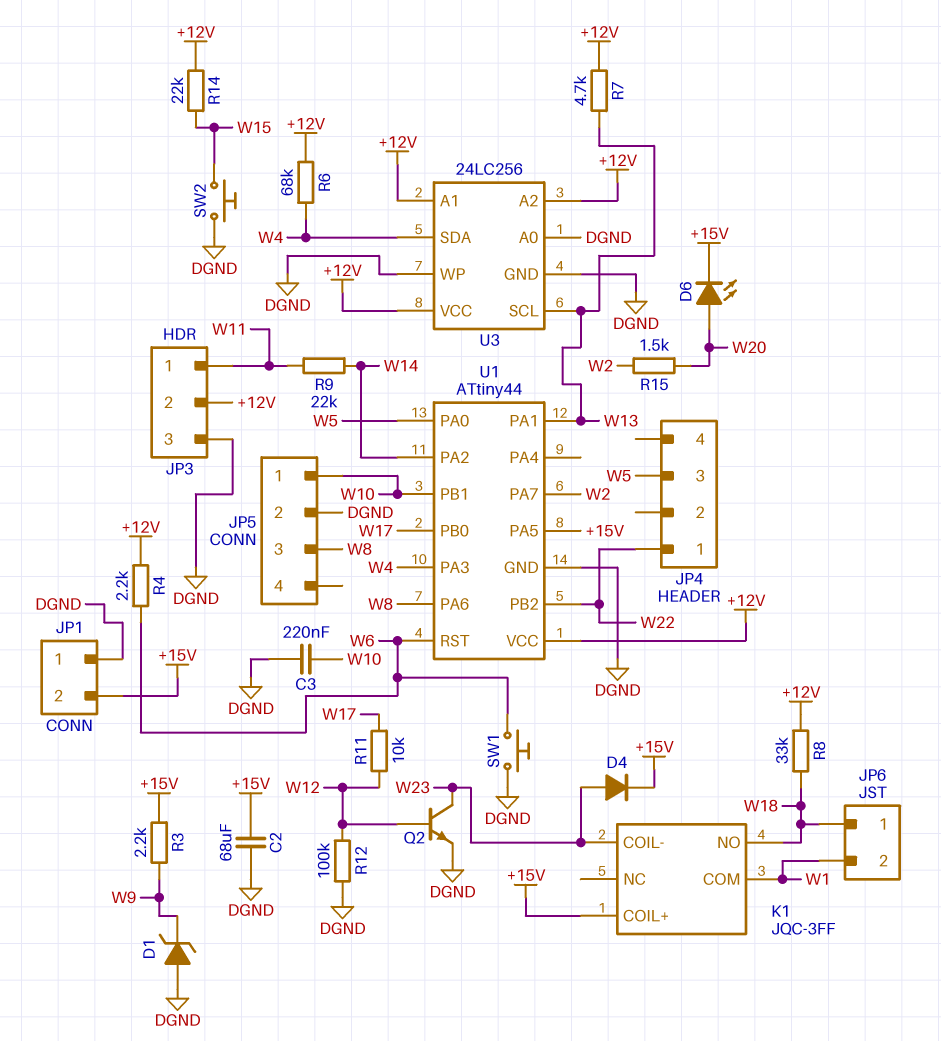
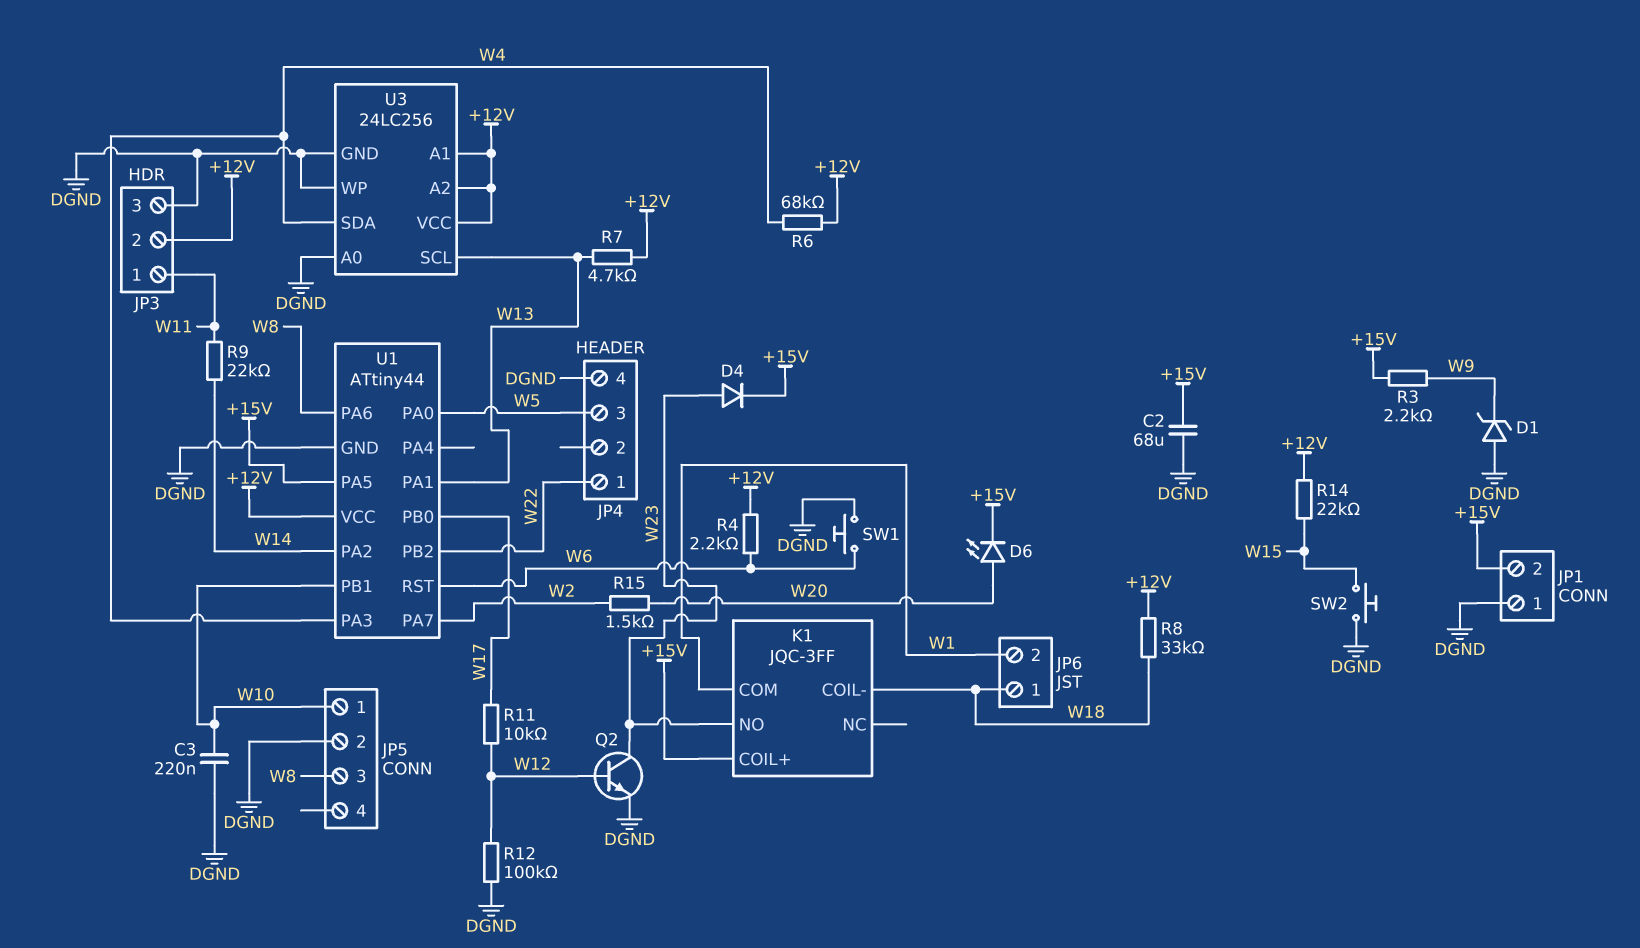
JP4 pin 4: none -> DGND
K1 pin COIL-: W23 -> W18
K1 pin NO: W18 -> W23

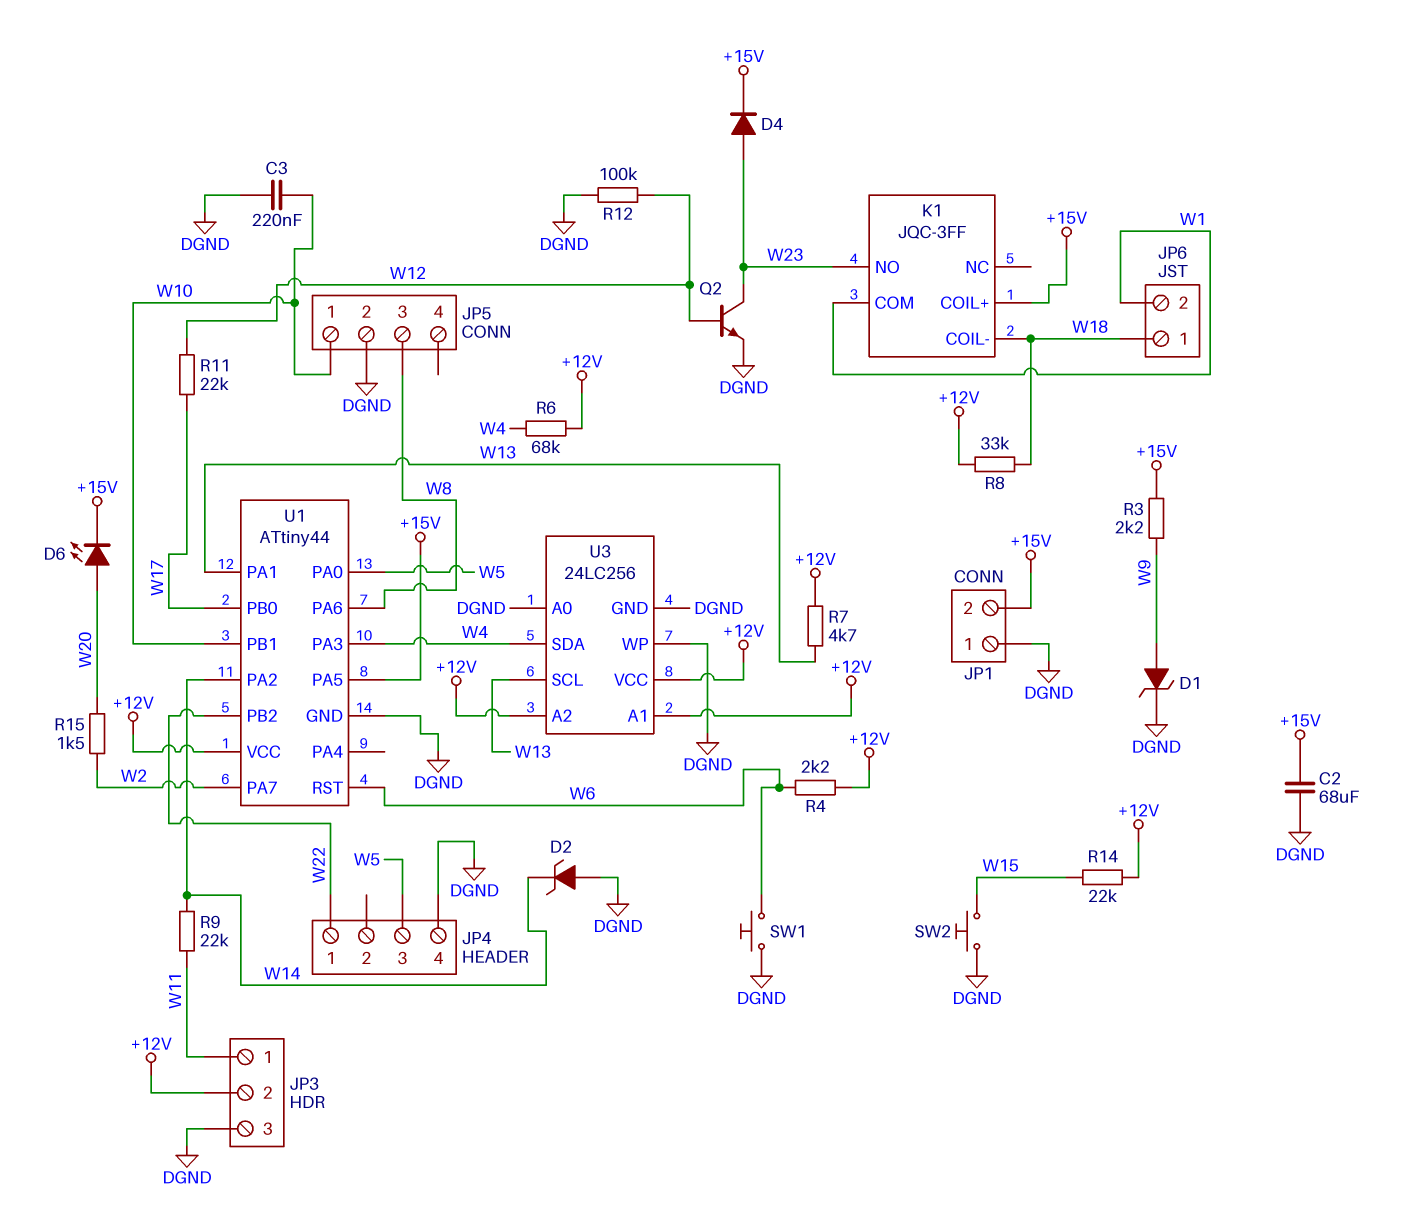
D1: zener (A DGND, K W9) -> zener (A W9, K DGND)
D2: none -> zener (A DGND, K W14)
R11: 10k (W12, W17) -> 22k (W12, W17)

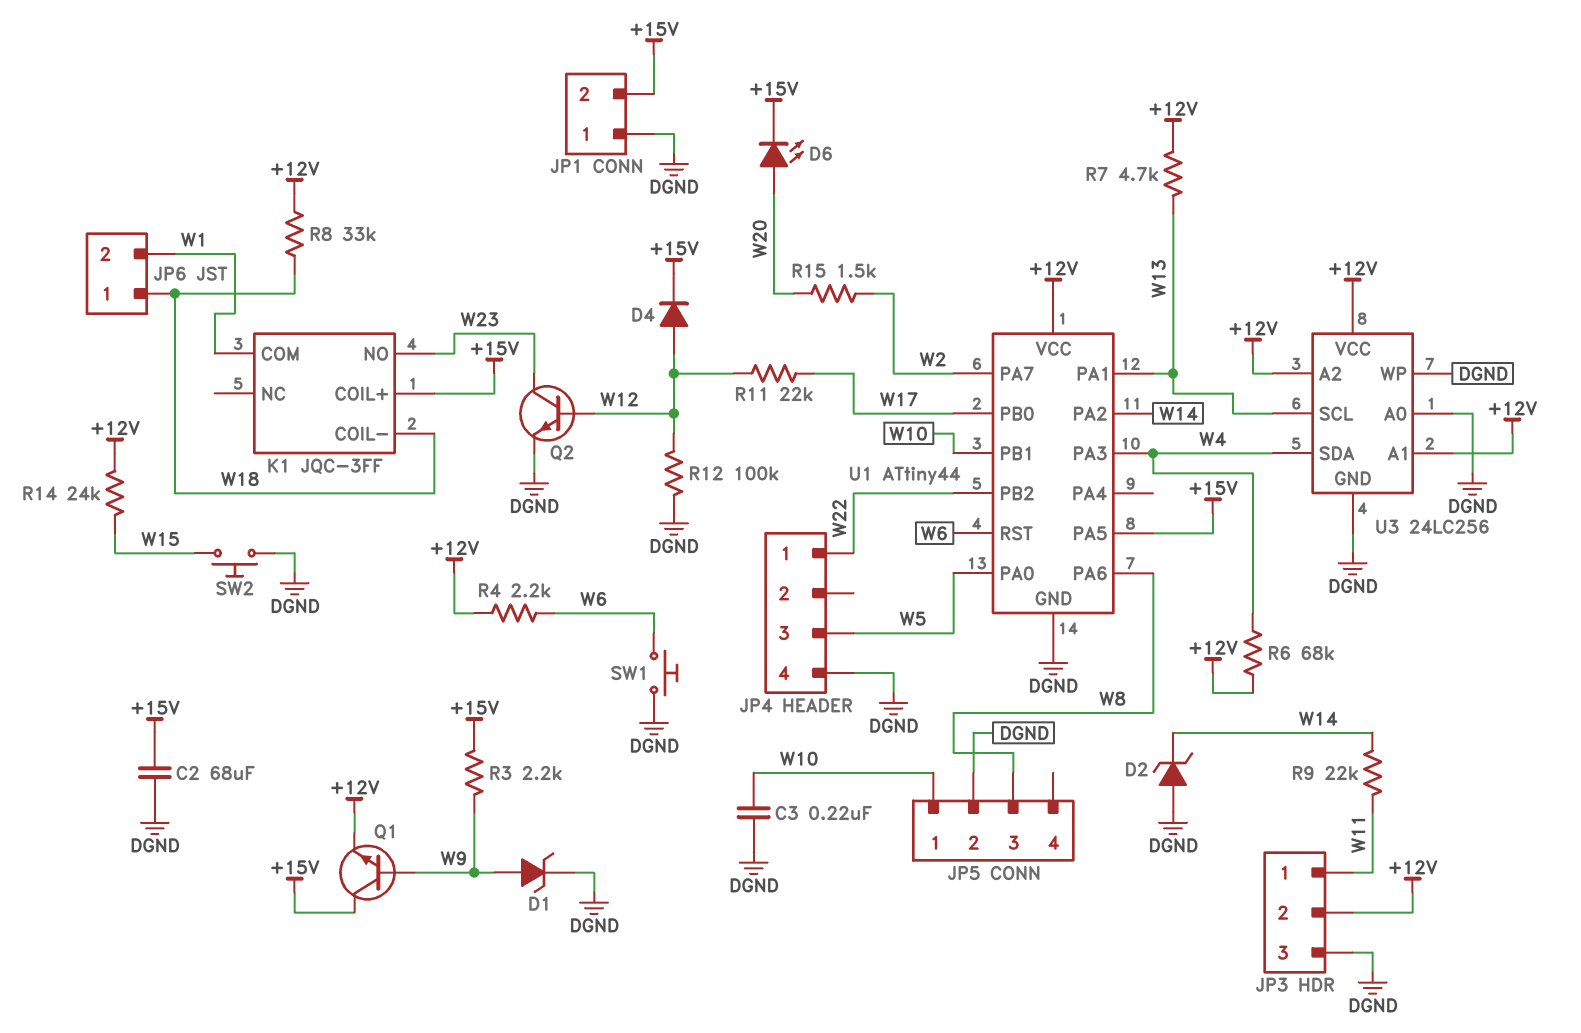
D4: diode (A W23, K +15V) -> diode (A W12, K +15V)
Q1: none -> NPN (B W9, C +15V, E +12V)
R14: 22k (+12V, W15) -> 24k (+12V, W15)

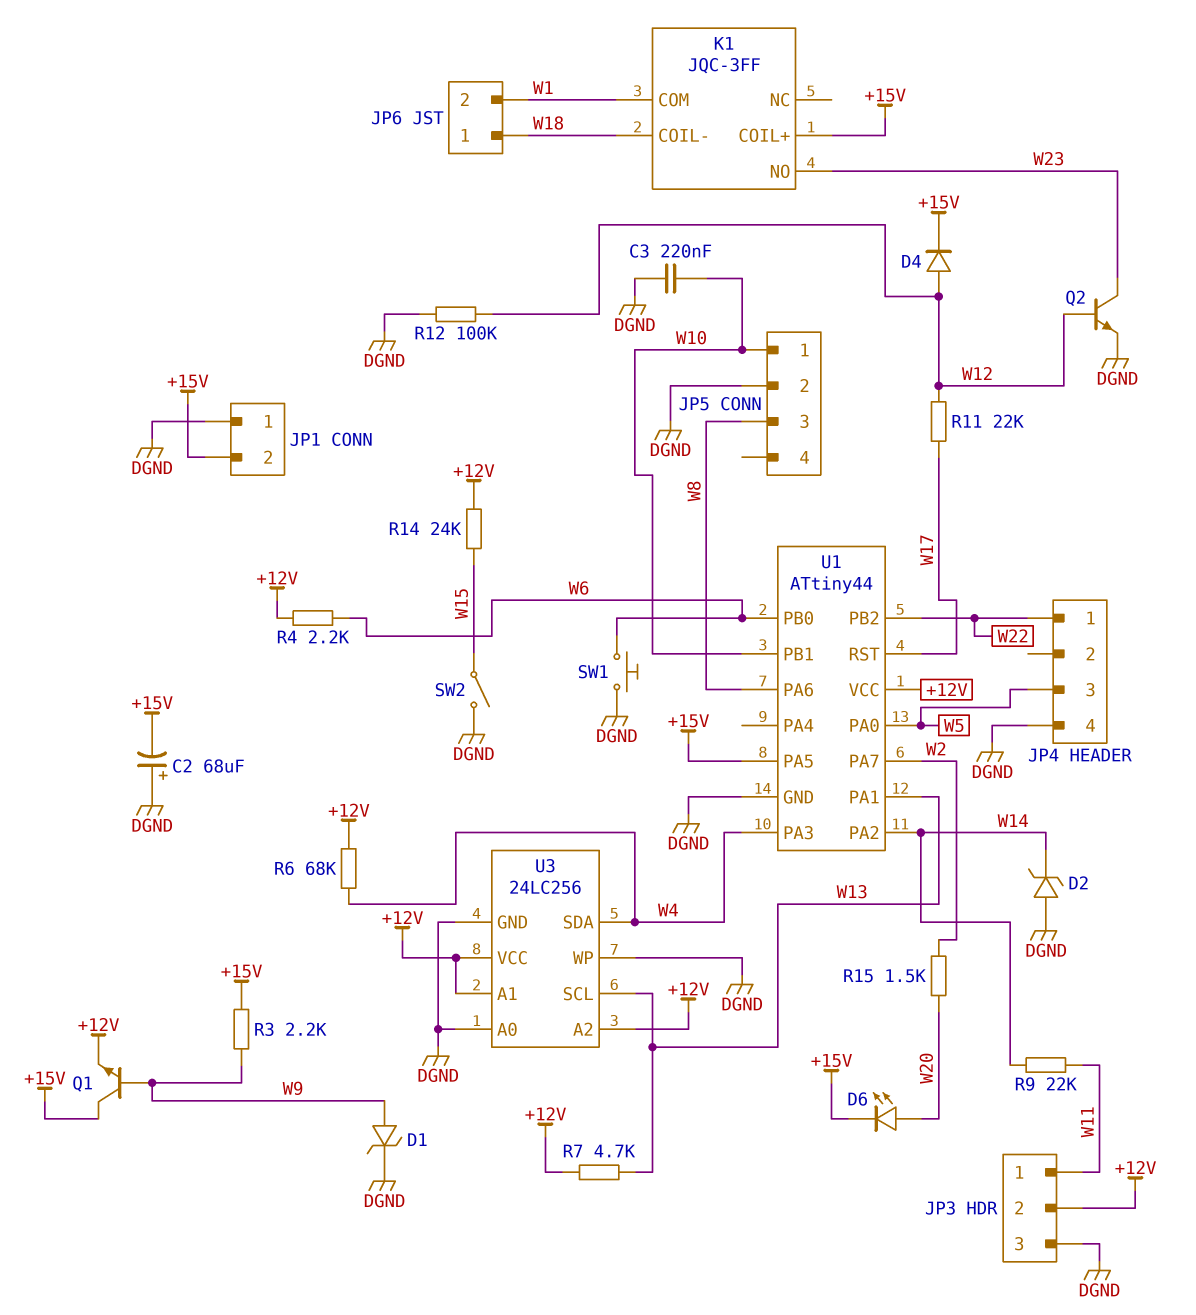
C2: 68uF (+15V, DGND) -> 68uF (plus DGND, minus +15V)
R8: 33k (+12V, W18) -> none
SW2: button (DGND, W15) -> switch (DGND, W15)
U1 pin PB0: W17 -> W6
U1 pin RST: W6 -> W17

